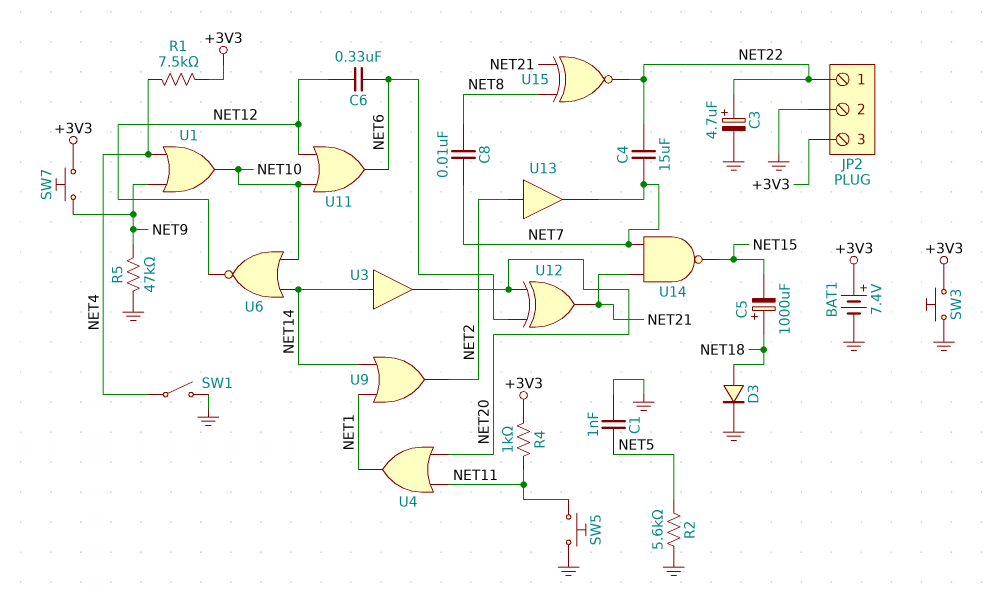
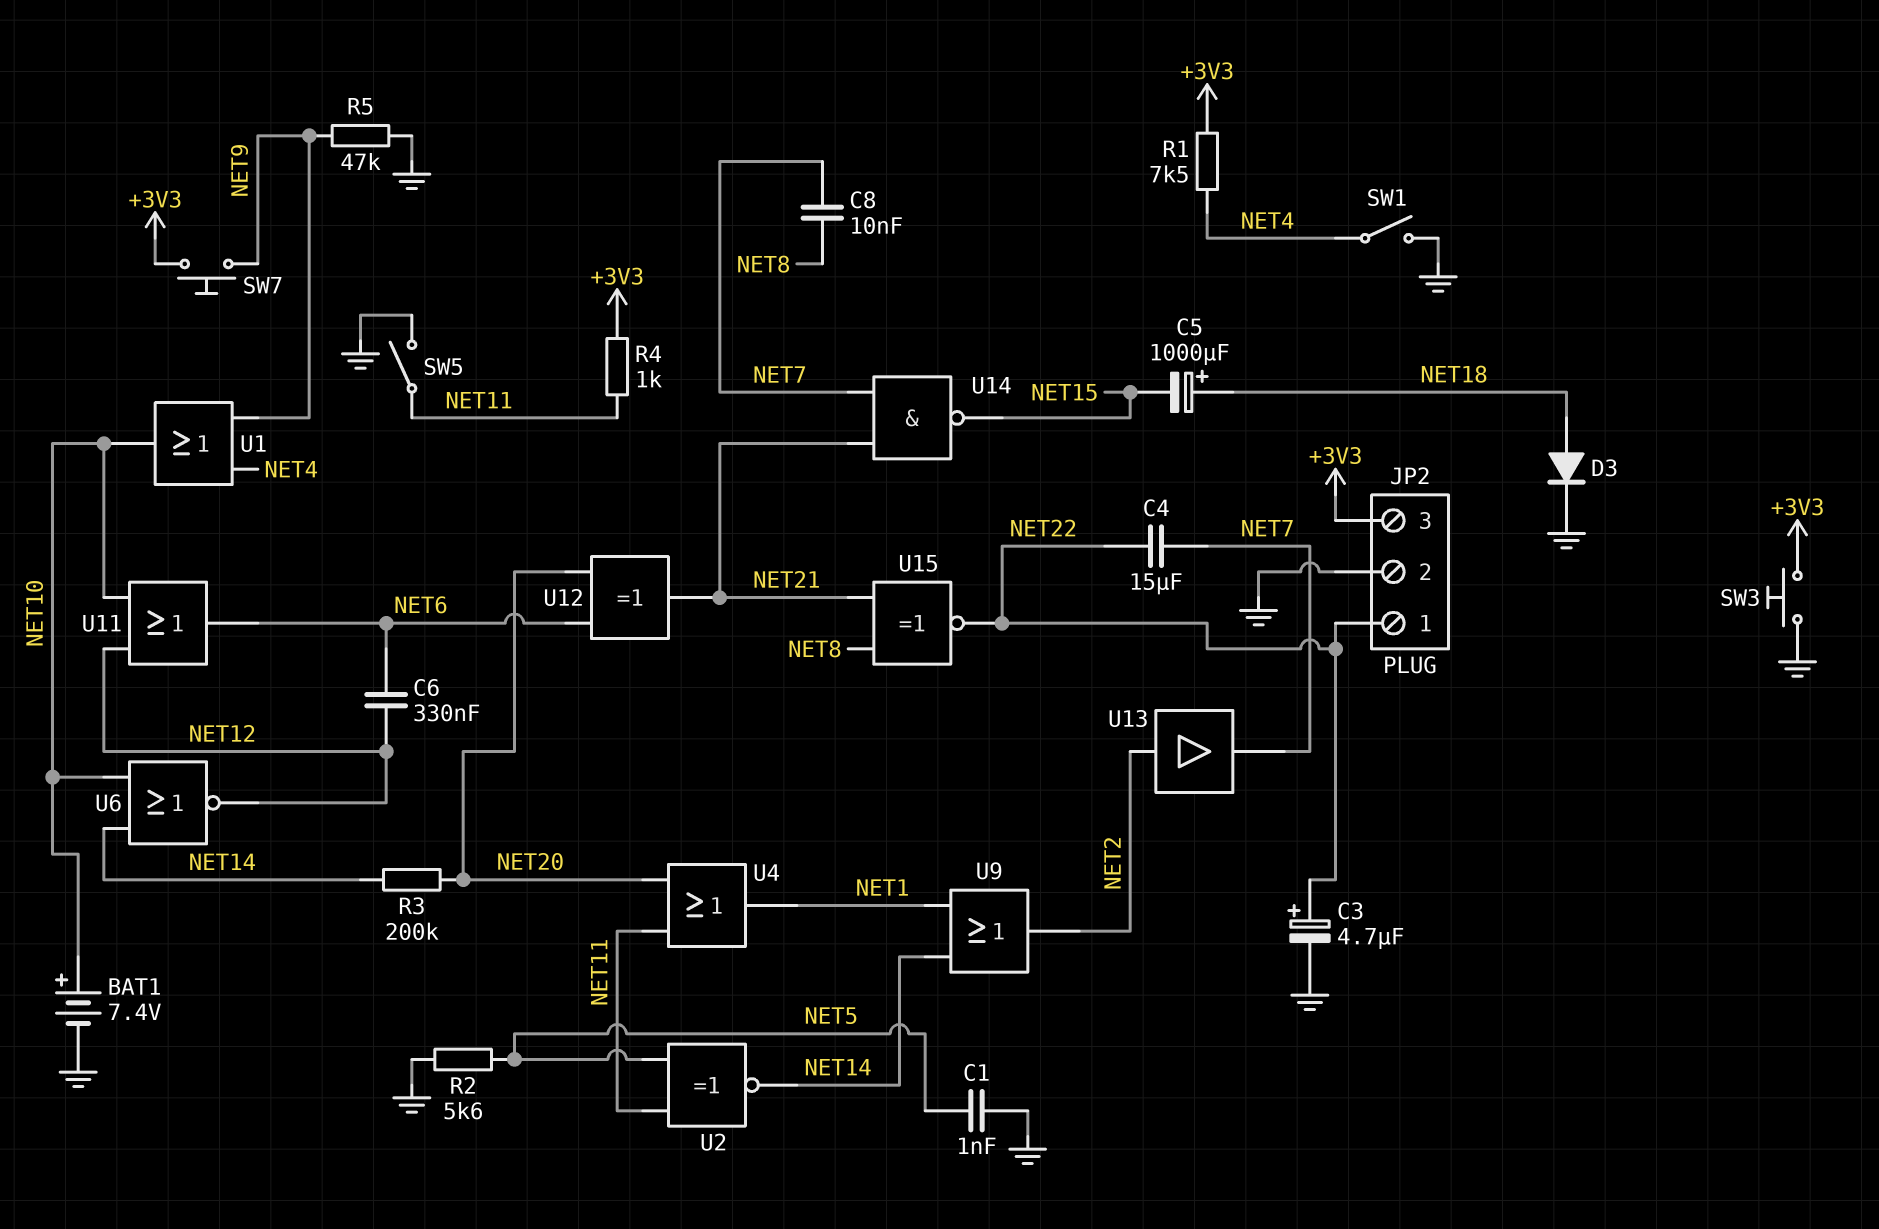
BAT1: 7.4V (plus +3V3, minus GND) -> 7.4V (plus NET10, minus GND)
R3: none -> 200k (NET14, NET20)
SW5: button (GND, NET11) -> switch (GND, NET11)
U2: none -> XNOR (in NET5, in NET11, out NET14)
U3: buffer (in NET14, out NET20) -> none

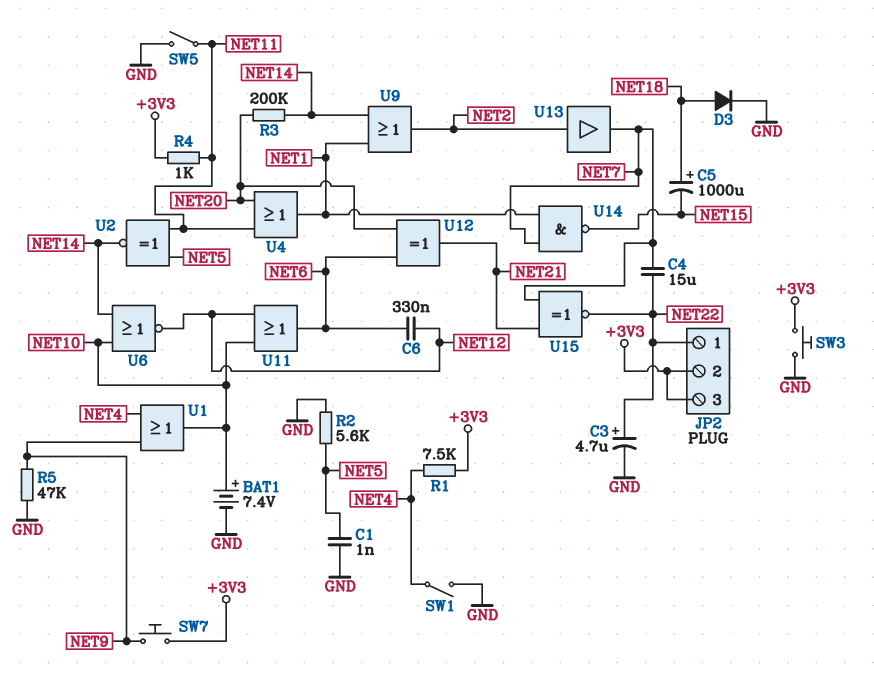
C8: 10nF (NET7, NET8) -> none
JP2 pin 2: GND -> +3V3
U14: NAND (in NET7, in NET21, out NET15) -> NAND (in NET1, in NET7, out NET15)
U15: XNOR (in NET8, in NET21, out NET22) -> XNOR (in NET7, in NET21, out NET22)

